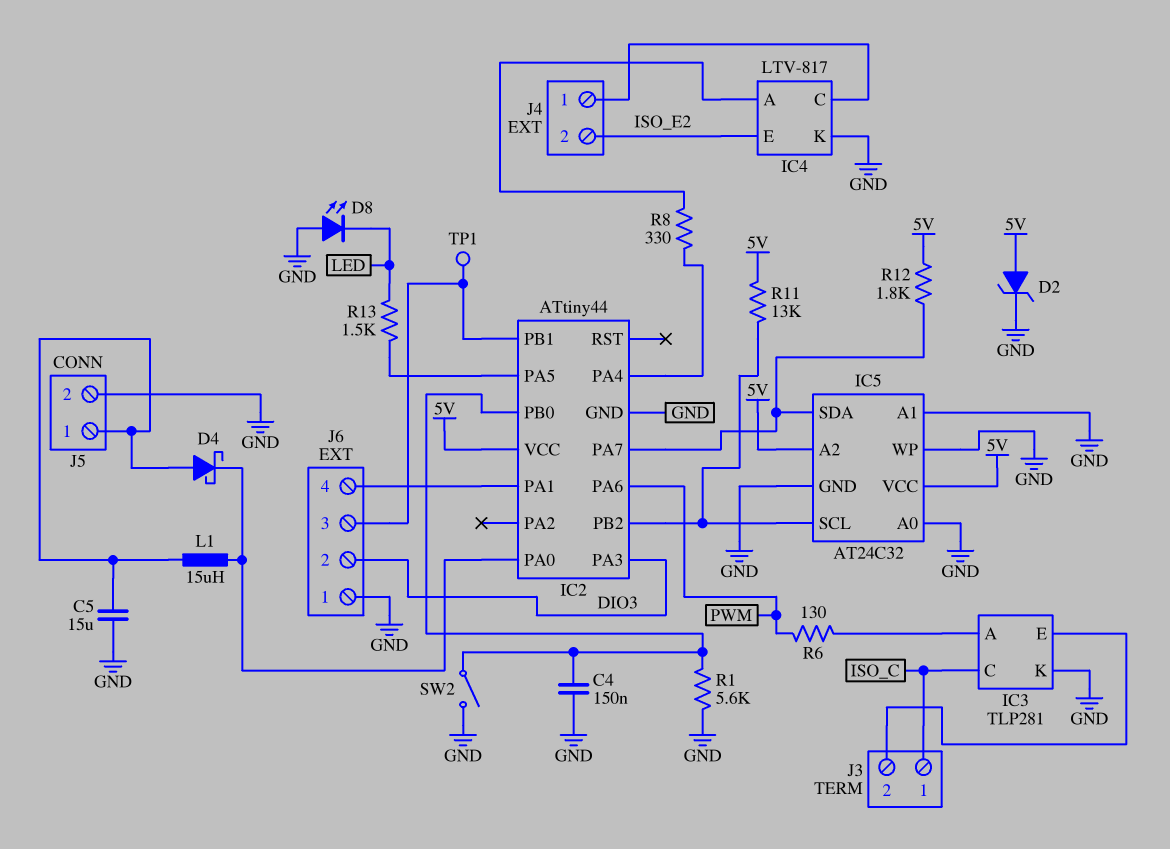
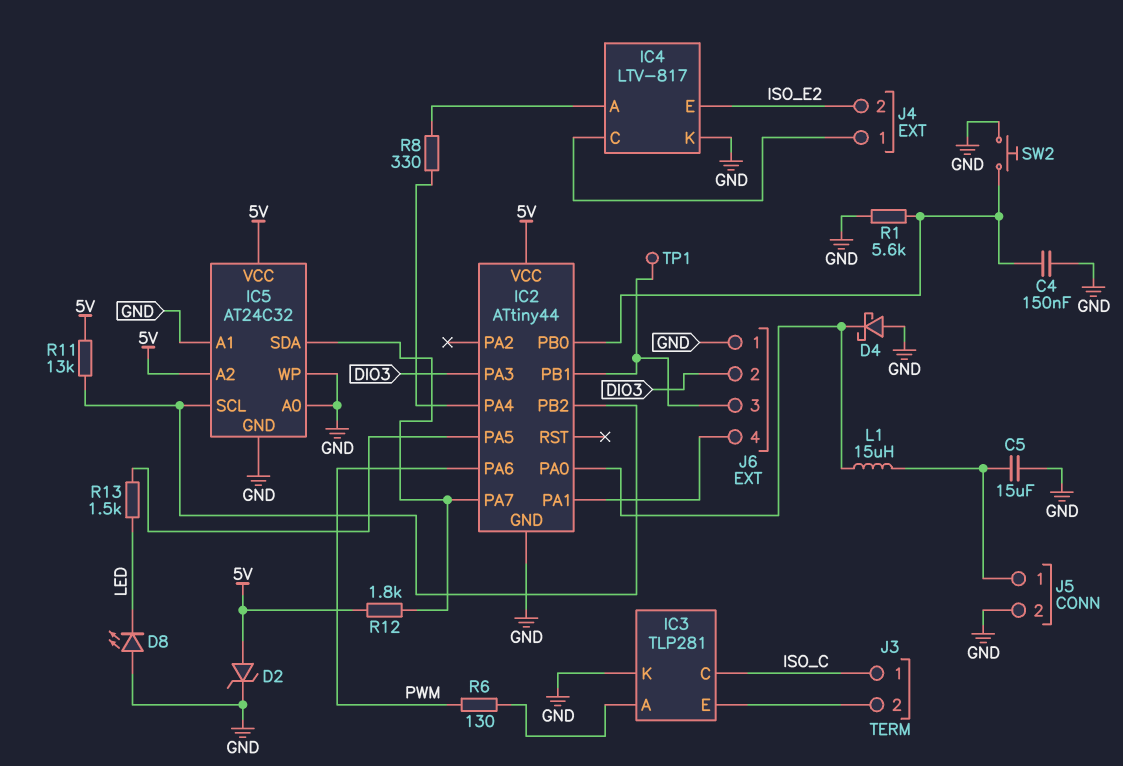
D4: schottky (A J5/1, K IC2/PA0) -> schottky (A GND, K IC2/PA0)
SW2: switch (GND, IC2/PB0) -> button (GND, IC2/PB0)

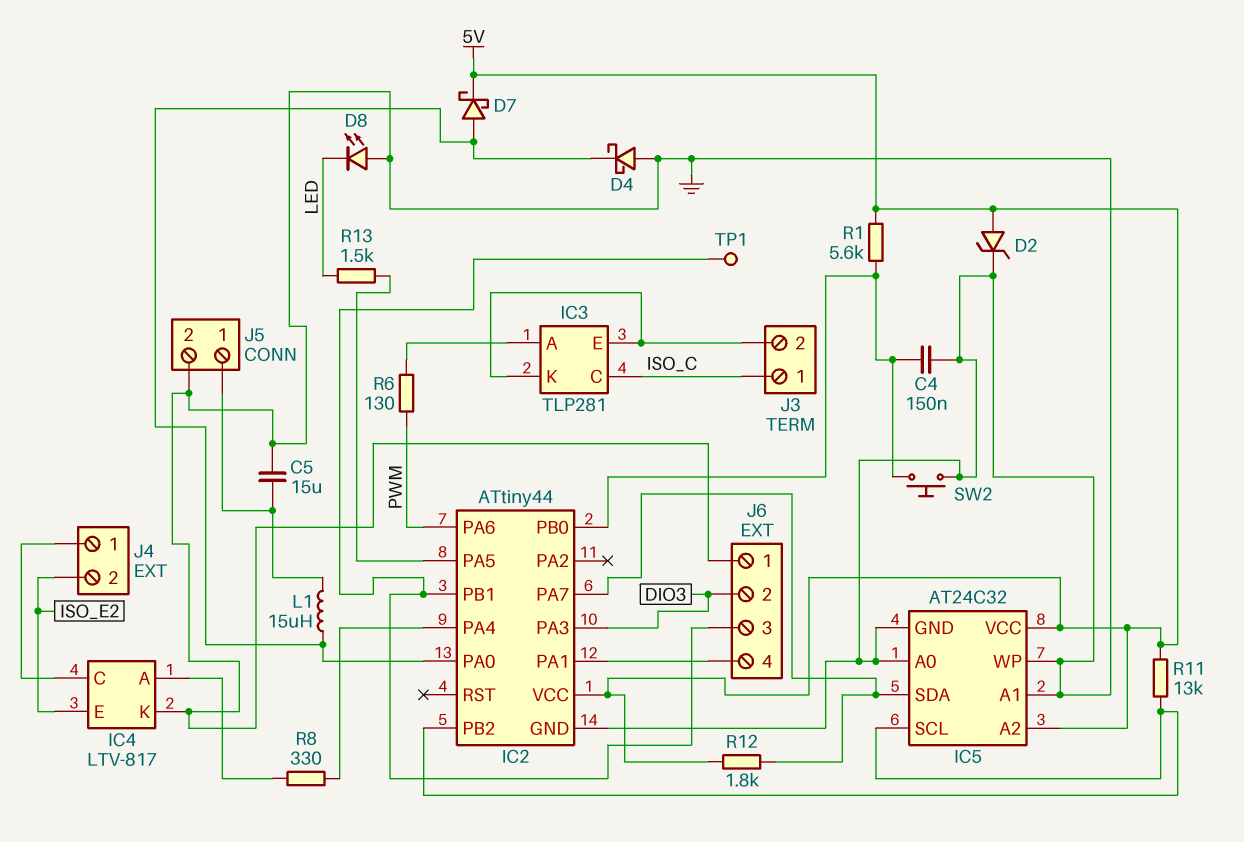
D7: none -> schottky (A IC2/PA0, K 5V)
IC3 pin K: GND -> IC3/E
R1: 5.6k (GND, IC2/PB0) -> 5.6k (5V, IC2/PB0)

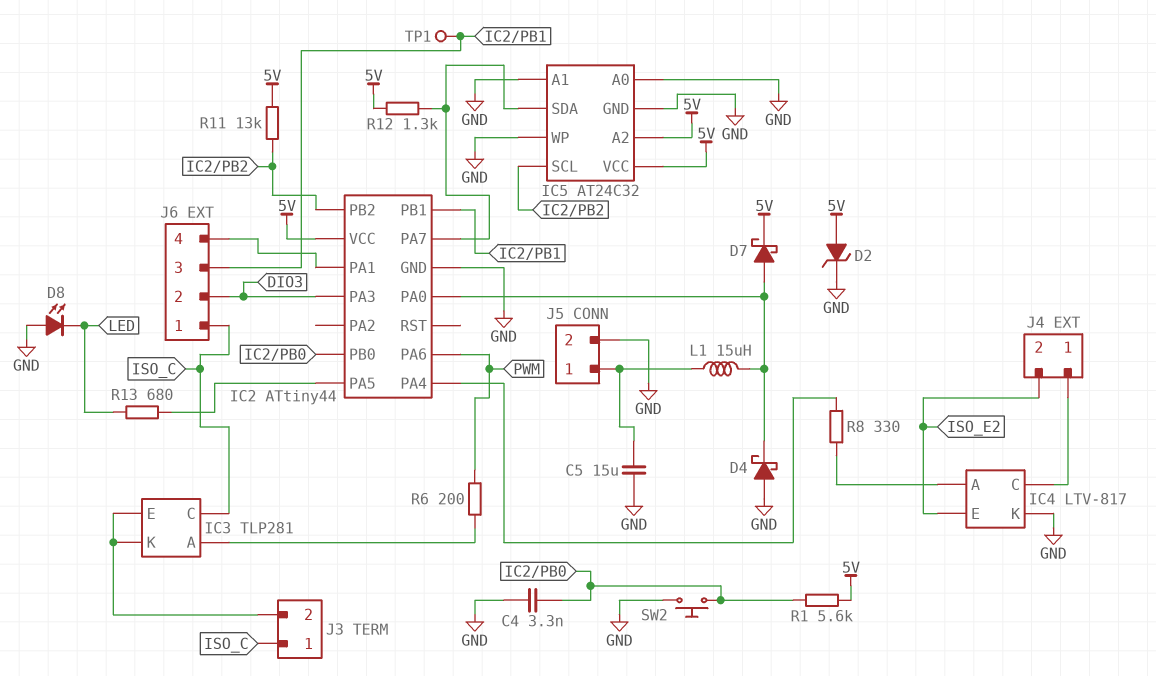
C4: 150nF (GND, IC2/PB0) -> 3.3nF (GND, IC2/PB0)
J6 pin 1: GND -> ISO_C
R6: 130 (IC3/A, PWM) -> 200 (IC3/A, PWM)
R12: 1.8k (5V, IC2/PA7) -> 1.3k (5V, IC2/PA7)
R13: 1.5k (IC2/PA5, LED) -> 680 (IC2/PA5, LED)

